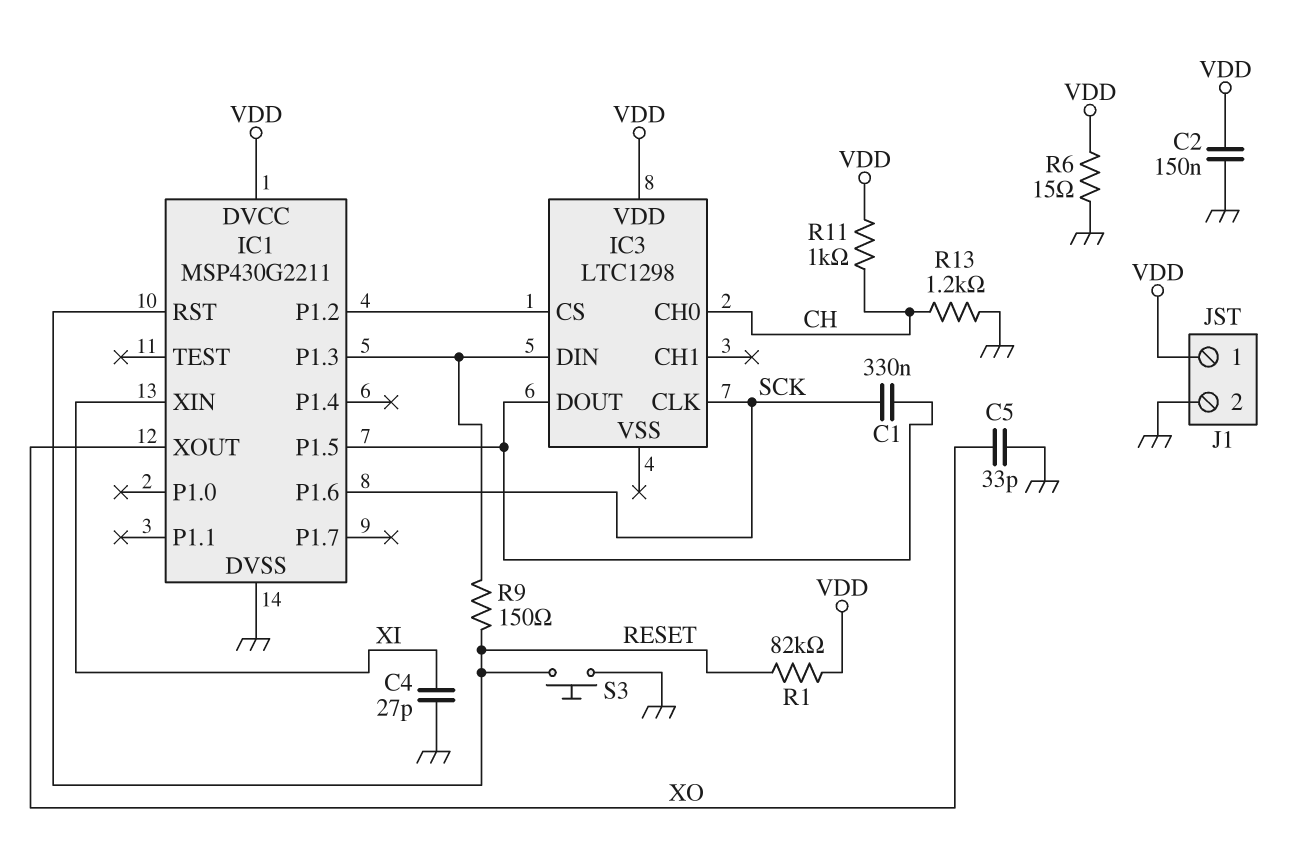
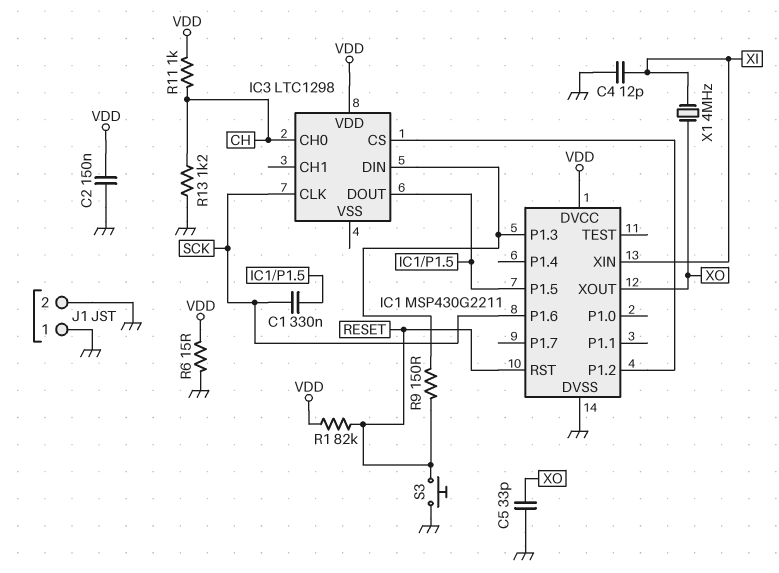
C4: 27pF (GND, XI) -> 12pF (GND, XI)
J1 pin 1: VDD -> GND
X1: none -> 4MHz (XI, XO)

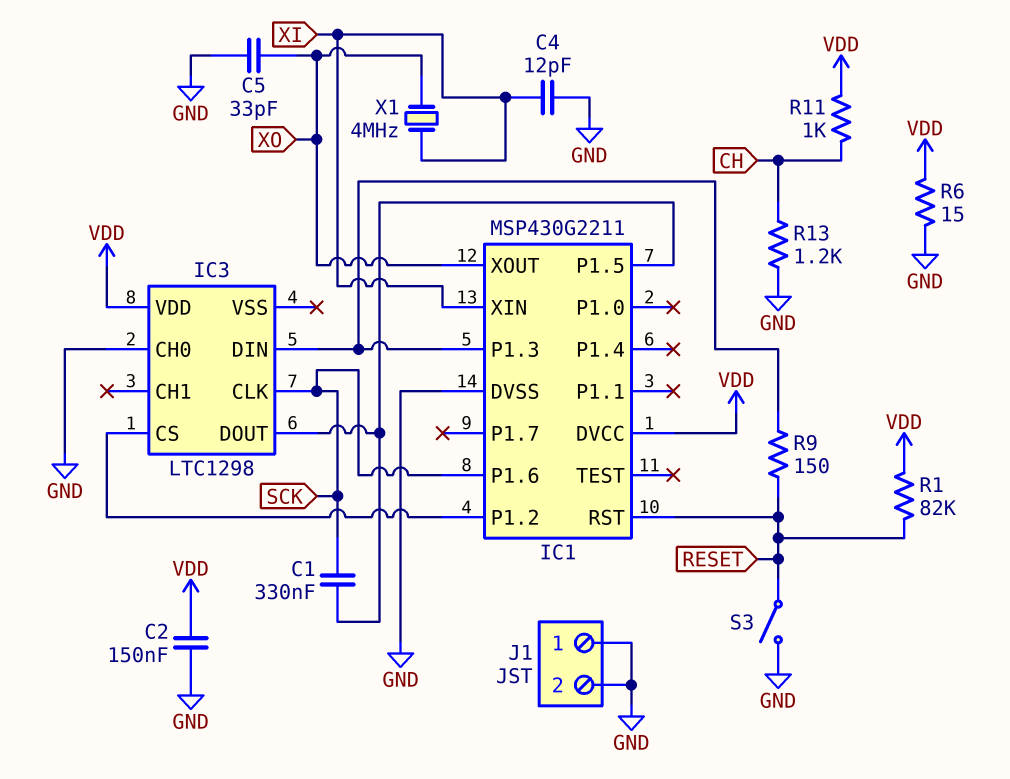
IC3 pin CH0: CH -> GND
S3: button (GND, RESET) -> switch (GND, RESET)

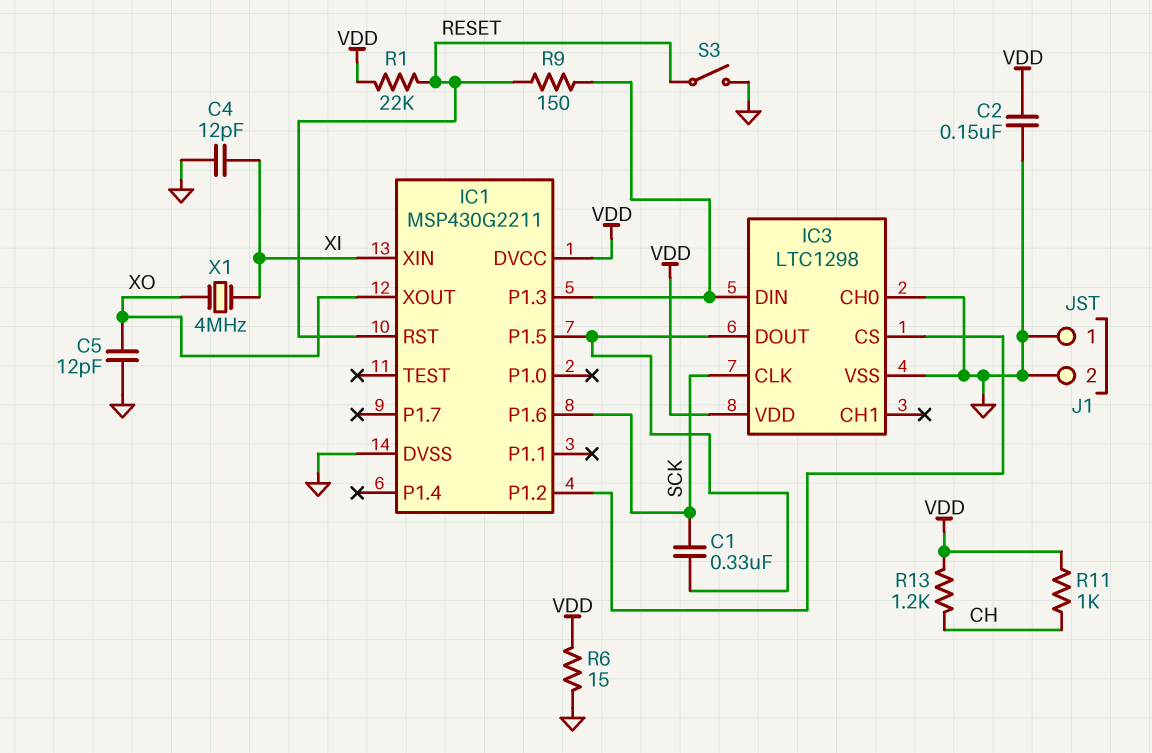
C5: 33pF (GND, XO) -> 12pF (GND, XO)
IC3 pin VSS: none -> GND
R1: 82k (RESET, VDD) -> 22k (RESET, VDD)
R13: 1.2k (CH, GND) -> 1.2k (CH, VDD)

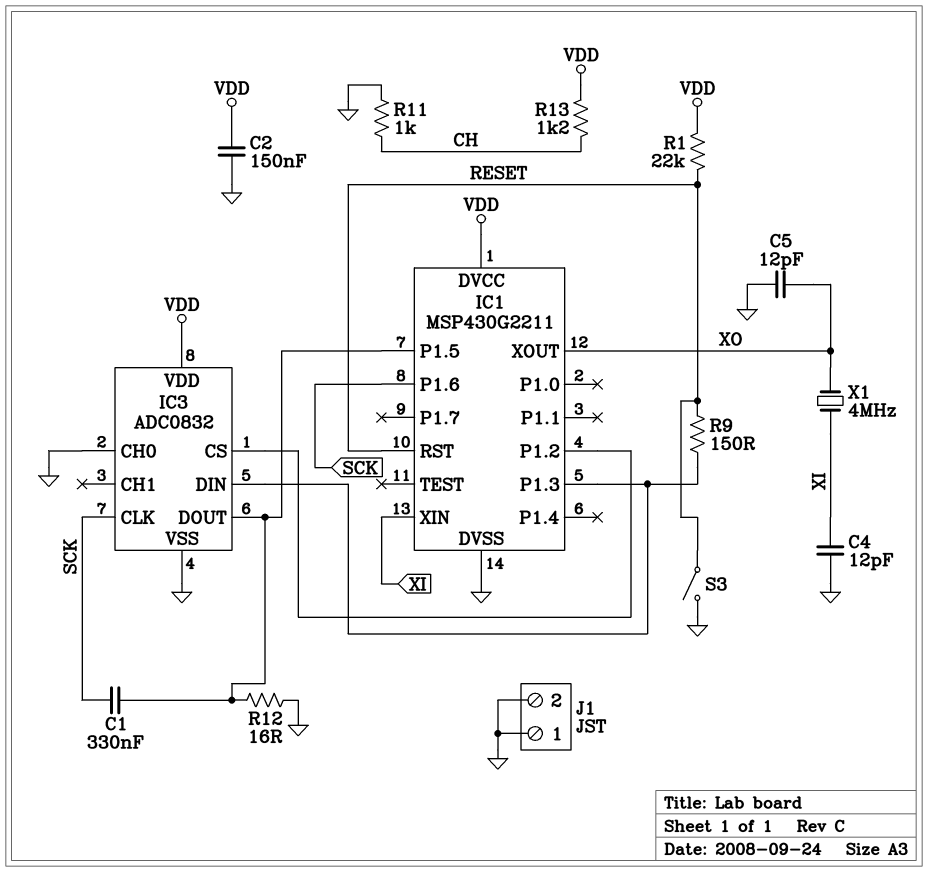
IC3: LTC1298 -> ADC0832
R6: 15 (GND, VDD) -> none
R11: 1k (CH, VDD) -> 1k (CH, GND)
R12: none -> 16 (GND, IC1/P1.5)

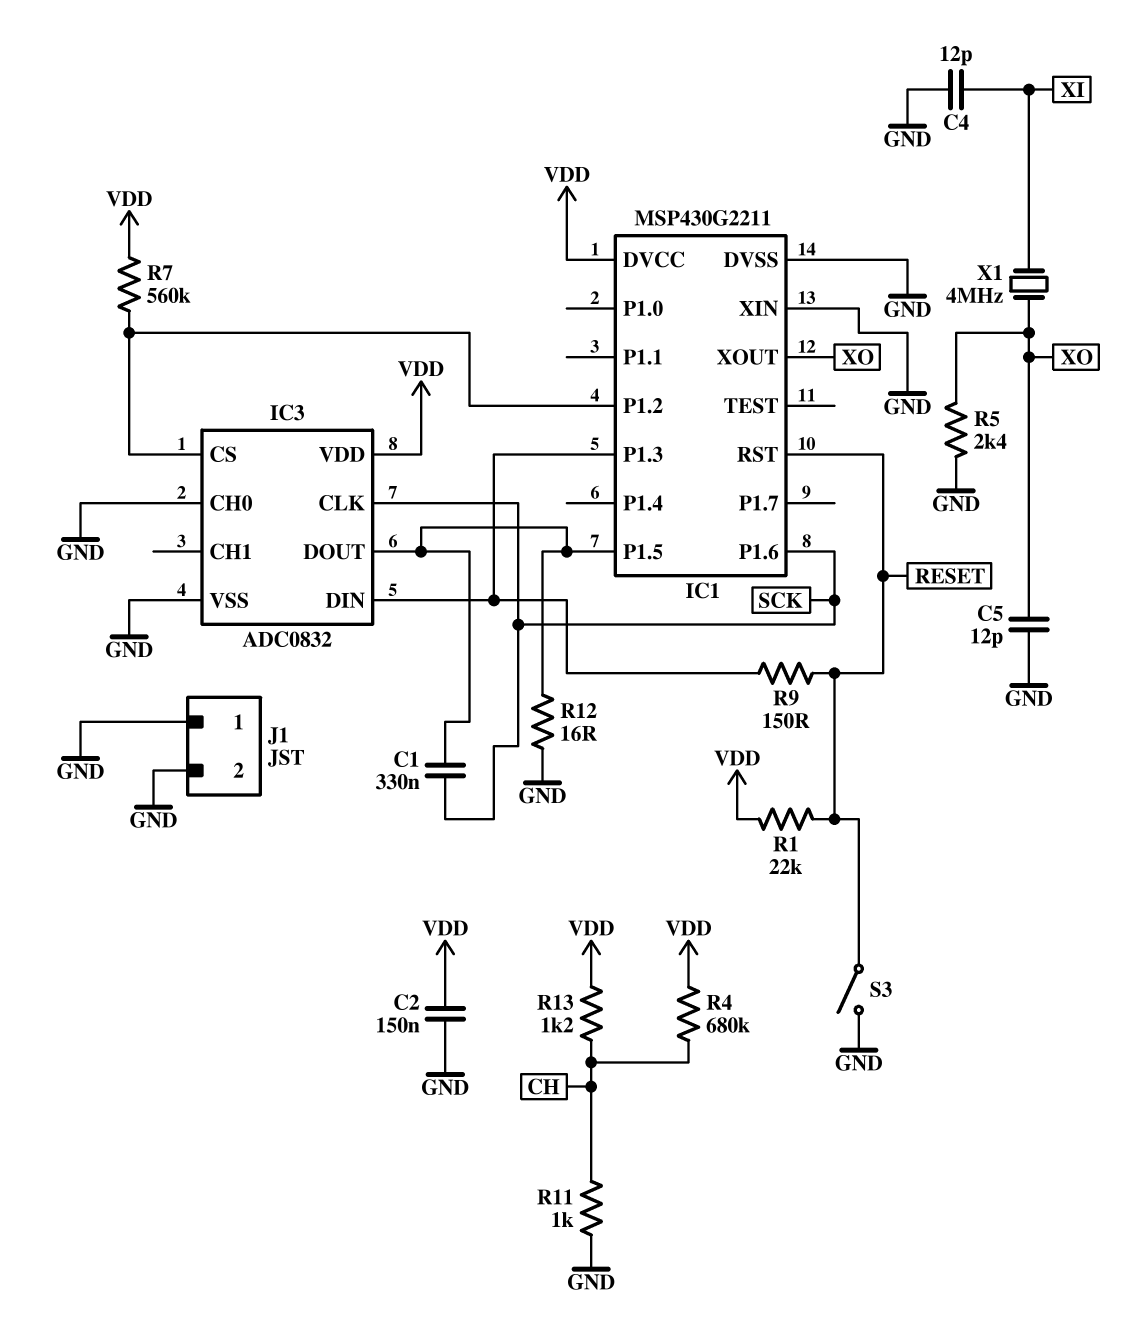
IC1 pin XIN: XI -> GND
R4: none -> 680k (CH, VDD)
R5: none -> 2.4k (GND, XO)
R7: none -> 560k (IC1/P1.2, VDD)

